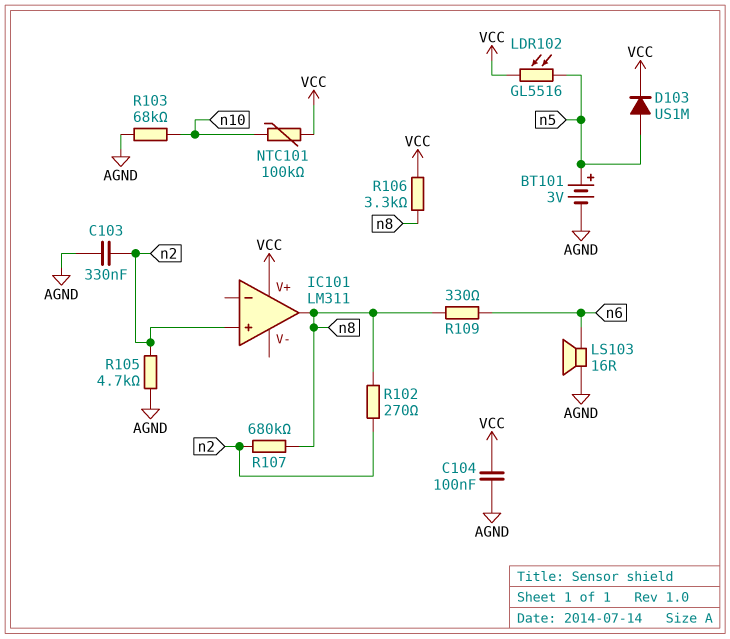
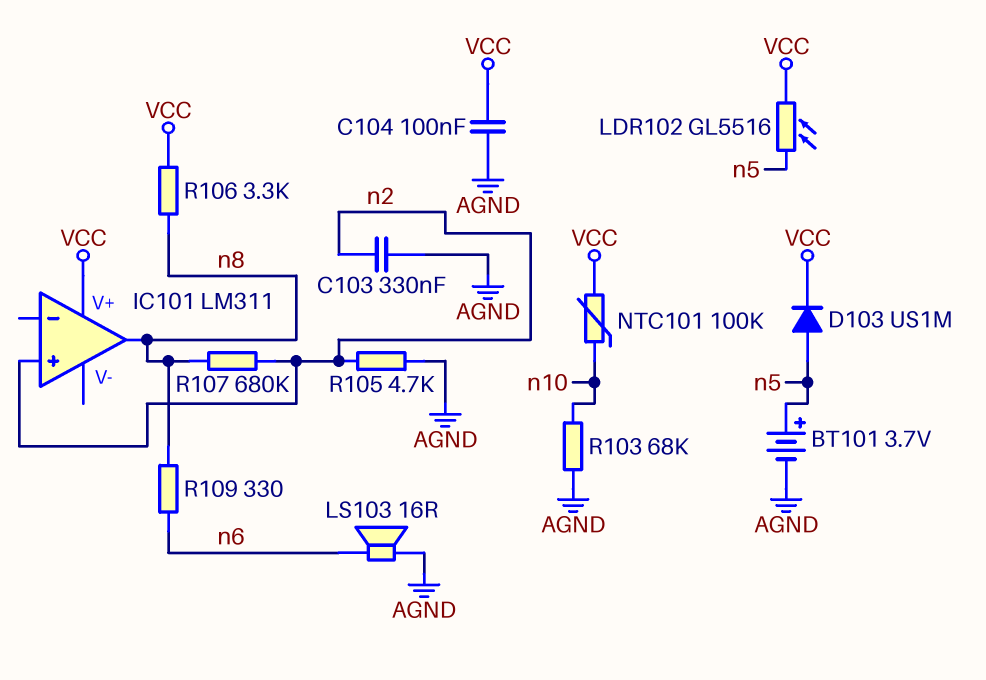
BT101: 3V (plus n5, minus AGND) -> 3.7V (plus n5, minus AGND)
R102: 270 (n2, n8) -> none

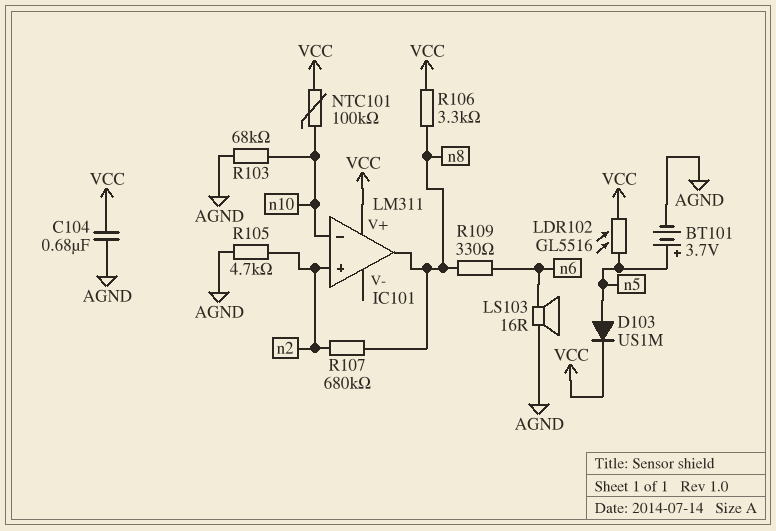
C103: 330nF (AGND, n2) -> none
C104: 100nF (AGND, VCC) -> 680nF (AGND, VCC)
IC101 pin in-: none -> n10

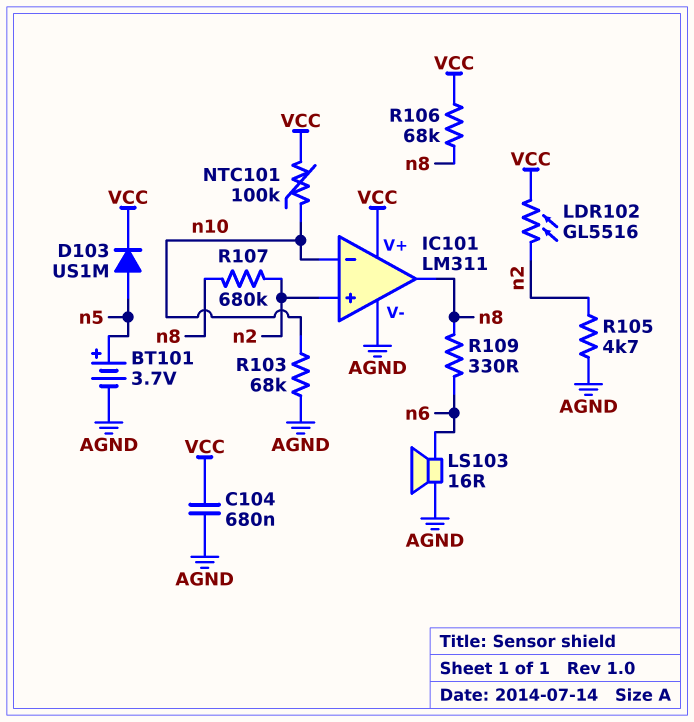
IC101 pin V-: none -> AGND
LDR102: GL5516 (VCC, n5) -> GL5516 (VCC, n2)
R106: 3.3k (VCC, n8) -> 68k (VCC, n8)

